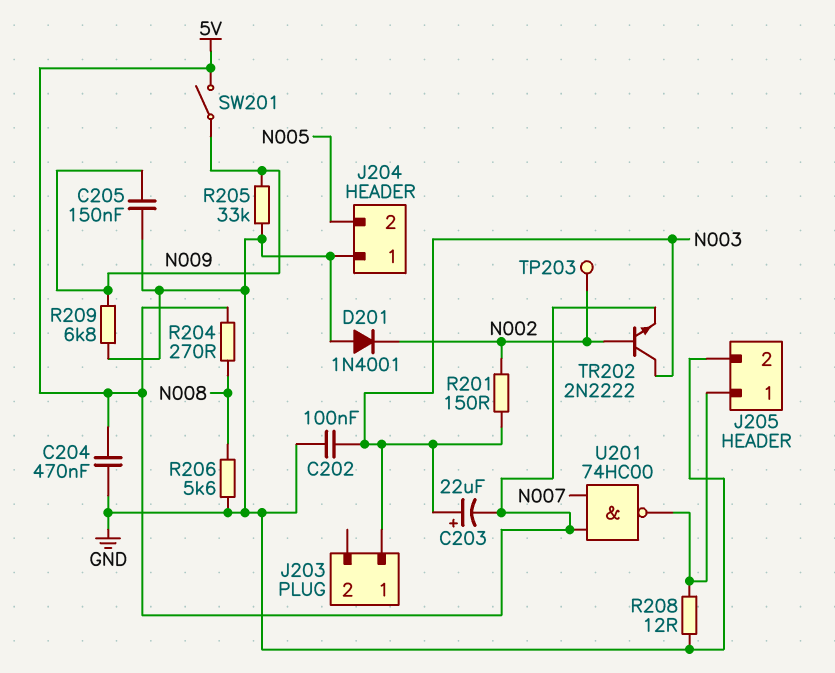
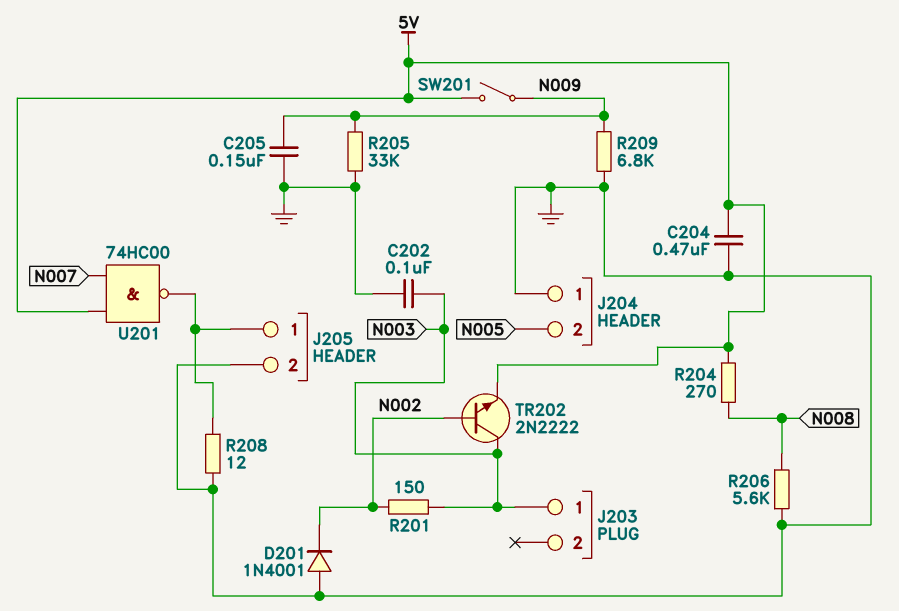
C203: 22uF (plus N003, minus 5V) -> none
TP203: test point (N002) -> none

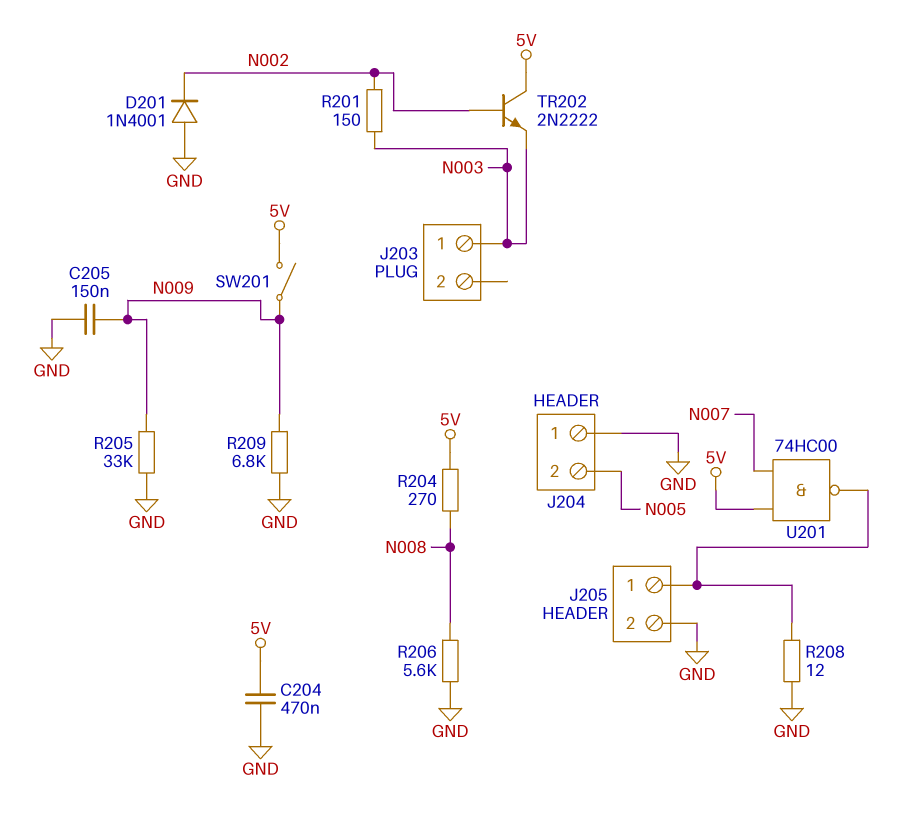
C202: 100nF (GND, N003) -> none
TR202: NPN 2N2222 (B N002, C N003, E 5V) -> NPN 2N2222 (B N002, C 5V, E N003)

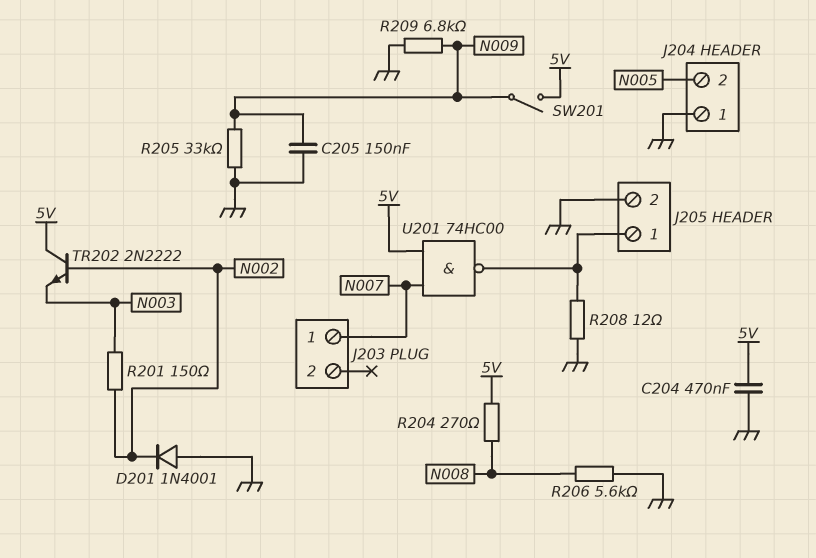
J203 pin 1: N003 -> N007

